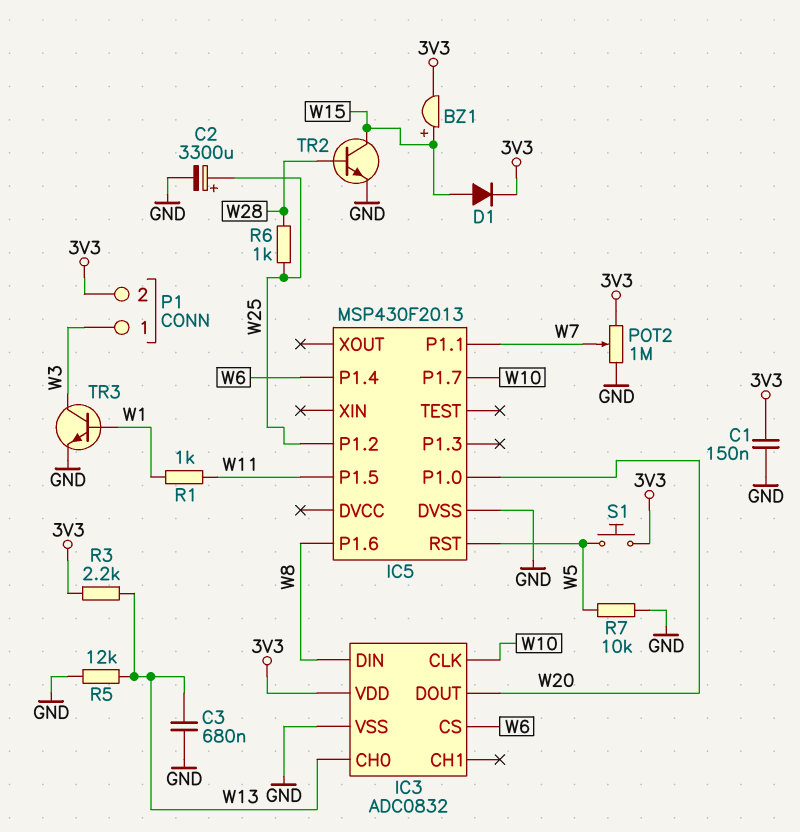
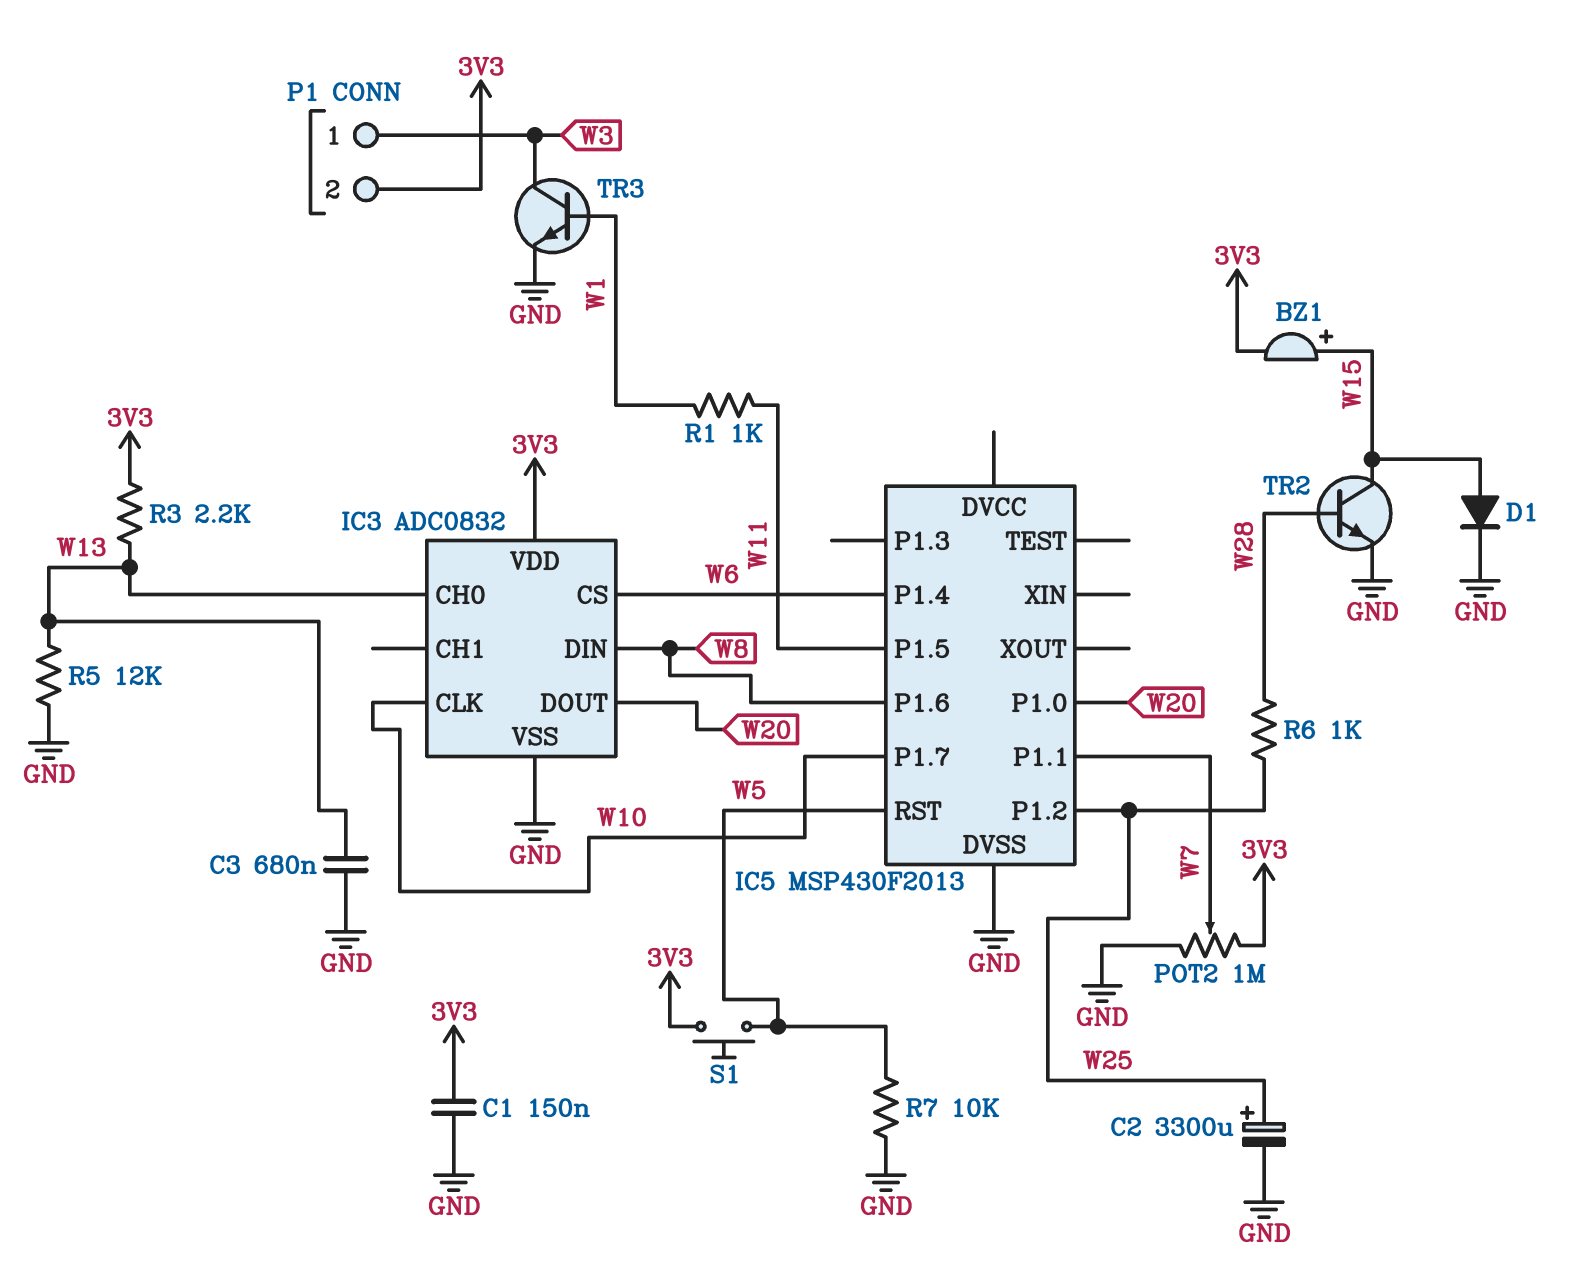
D1: diode (A W15, K 3V3) -> diode (A W15, K GND)

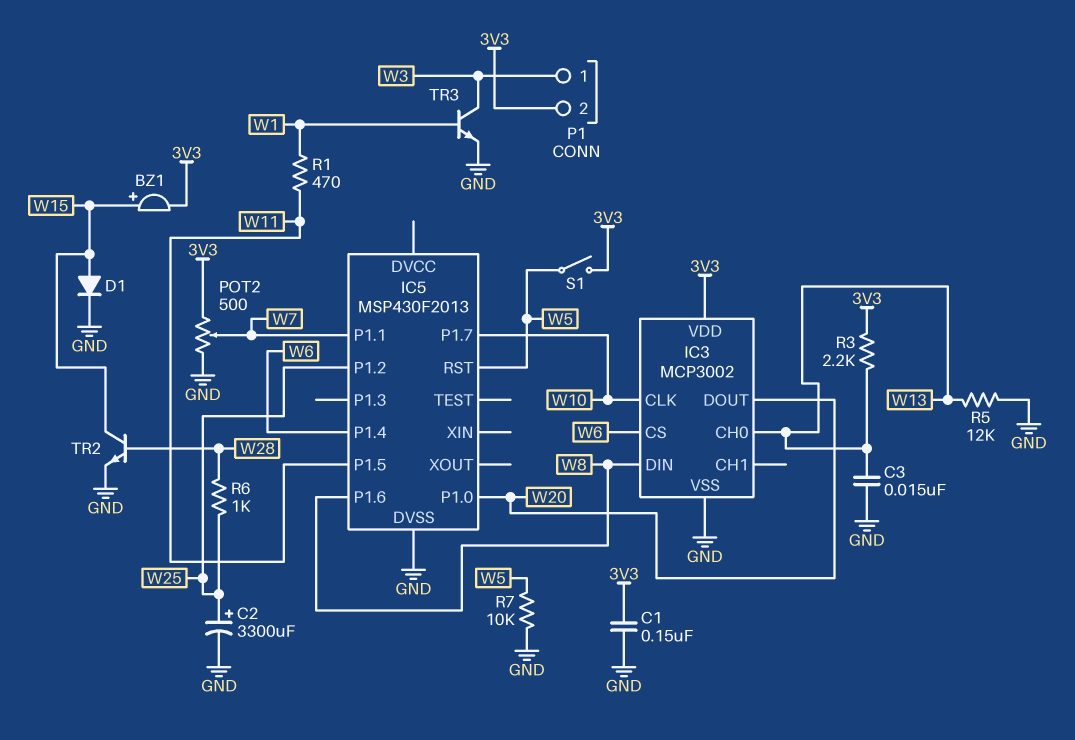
C3: 680nF (GND, W13) -> 15nF (GND, W13)
IC3: ADC0832 -> MCP3002
POT2: 1M (3V3, GND, wiper W7) -> 500 (3V3, GND, wiper W7)
R1: 1k (W1, W11) -> 470 (W1, W11)
S1: button (3V3, W5) -> switch (3V3, W5)

